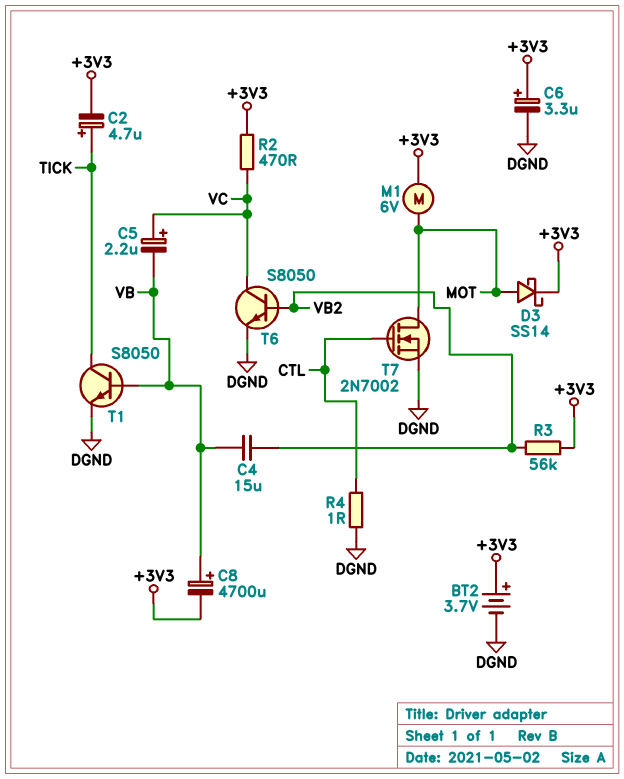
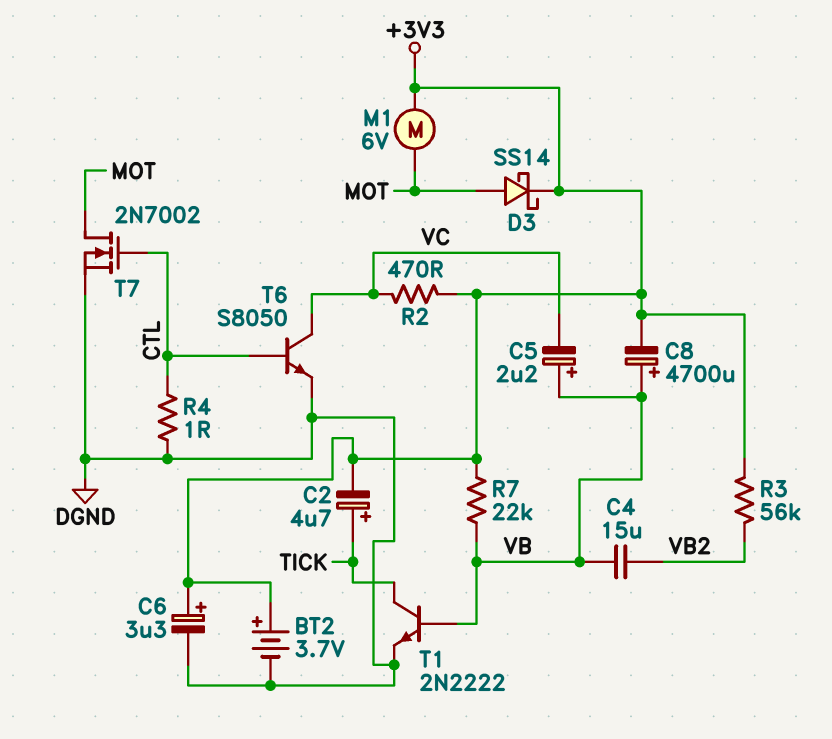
C5: 2.2uF (plus VC, minus VB) -> 2.2uF (plus VB, minus VC)
R7: none -> 22k (+3V3, VB)
T1: NPN S8050 (B VB, C TICK, E DGND) -> NPN 2N2222 (B VB, C TICK, E DGND)
T6: NPN S8050 (B VB2, C VC, E DGND) -> NPN S8050 (B CTL, C VC, E DGND)

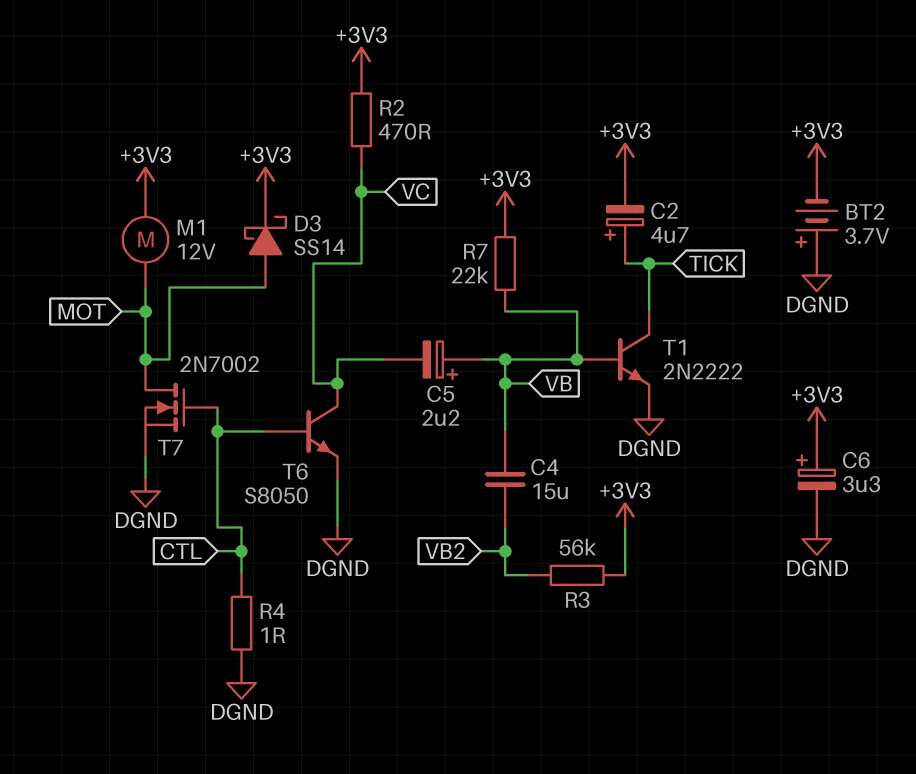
BT2: 3.7V (plus +3V3, minus DGND) -> 3.7V (plus DGND, minus +3V3)
C8: 4700uF (plus VB, minus +3V3) -> none
M1: motor 6V (+3V3, MOT) -> motor 12V (+3V3, MOT)

